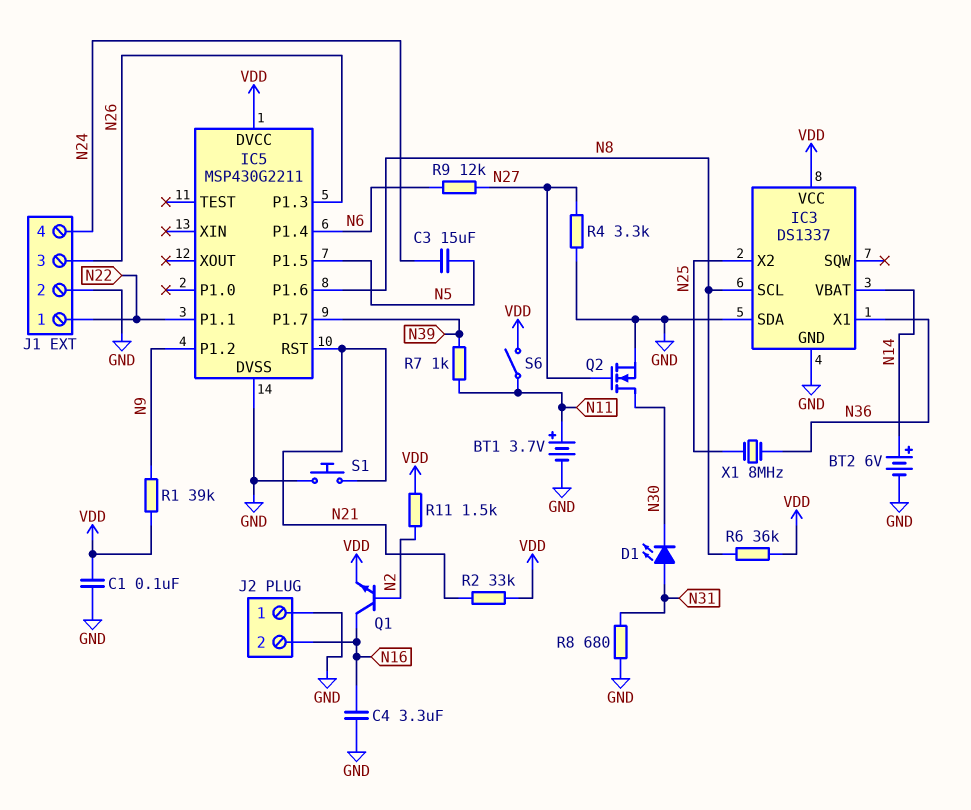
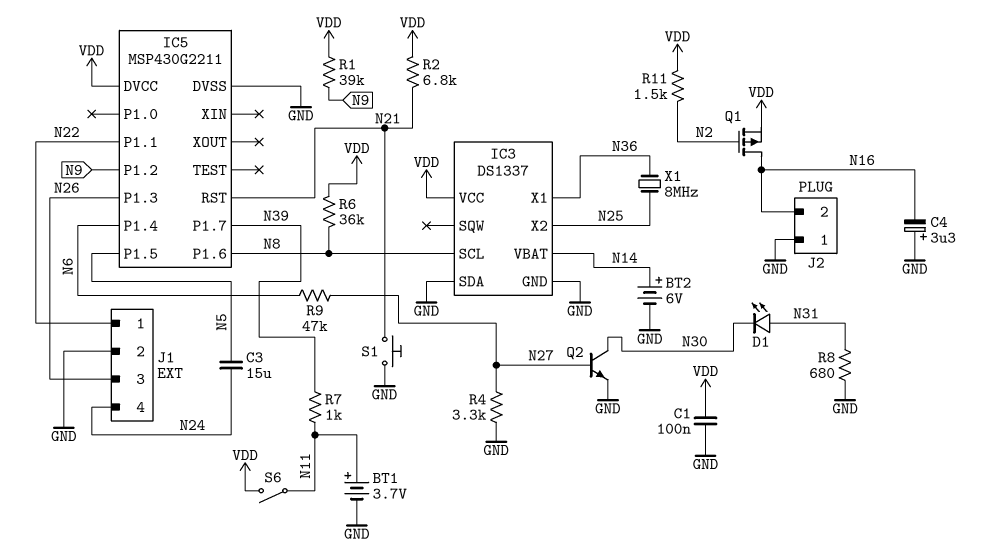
C4: 3.3uF (GND, N16) -> 3.3uF (plus GND, minus N16)
Q1: NPN (B N2, C N16, E VDD) -> PMOS (G N2, D N16, S VDD)
Q2: NMOS (G N27, D N30, S GND) -> NPN (B N27, C N30, E GND)
R2: 33k (N21, VDD) -> 6.8k (N21, VDD)
R9: 12k (N6, N27) -> 47k (N6, N27)

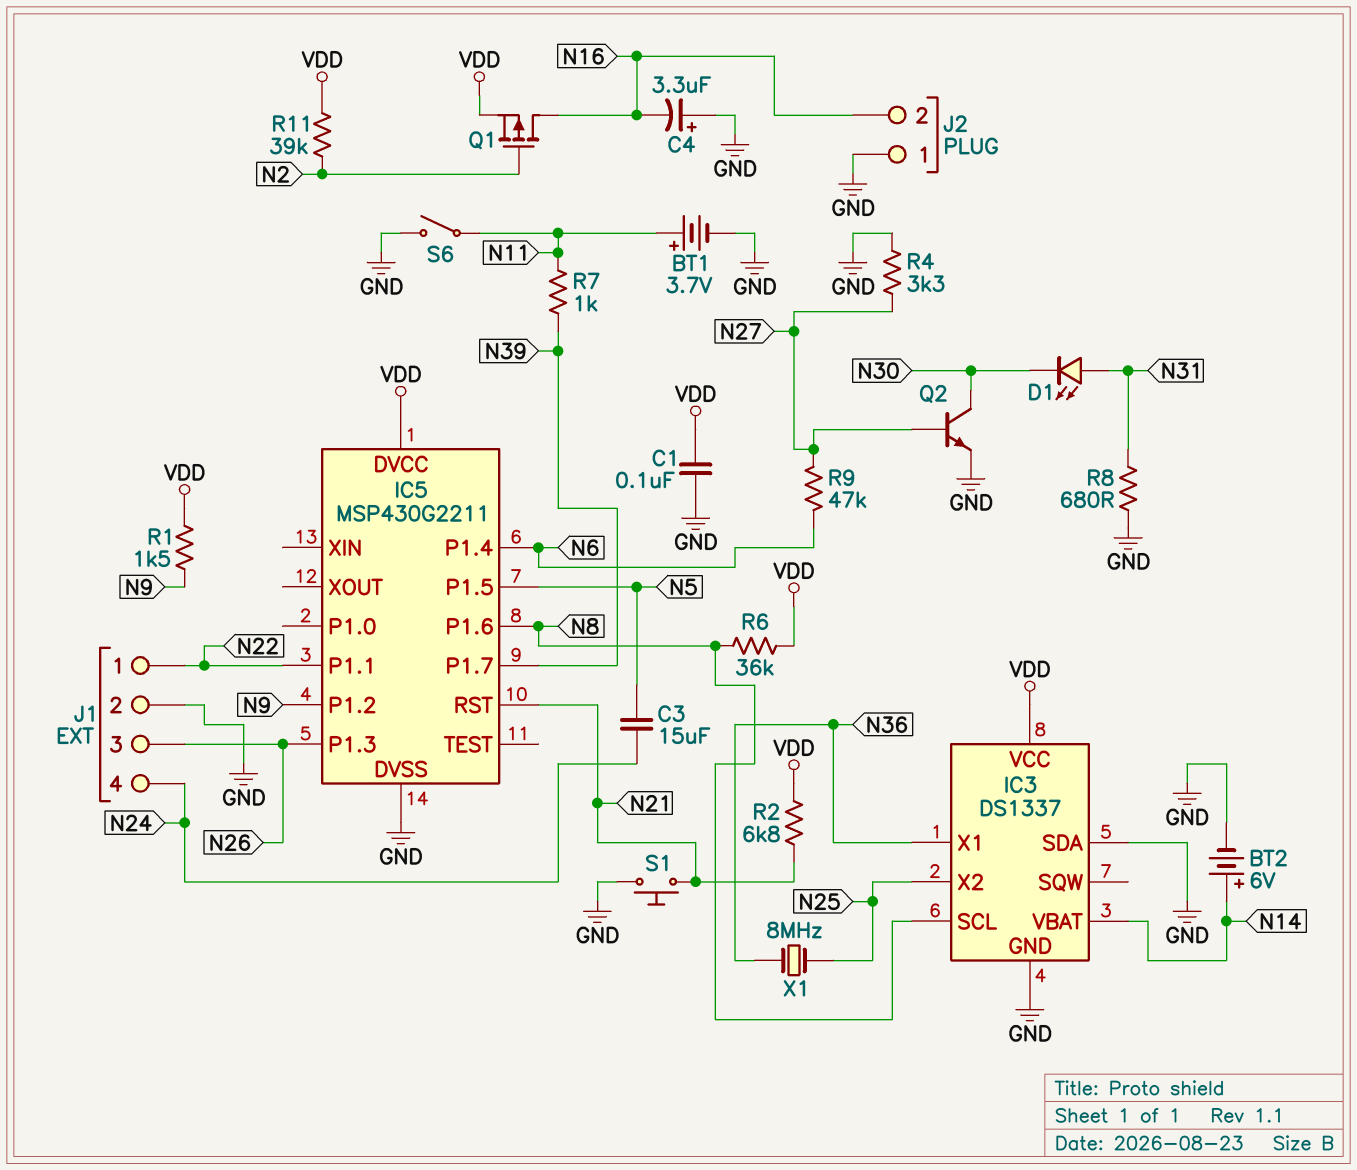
R1: 39k (N9, VDD) -> 1.5k (N9, VDD)
R11: 1.5k (N2, VDD) -> 39k (N2, VDD)
S6: switch (N11, VDD) -> switch (GND, N11)

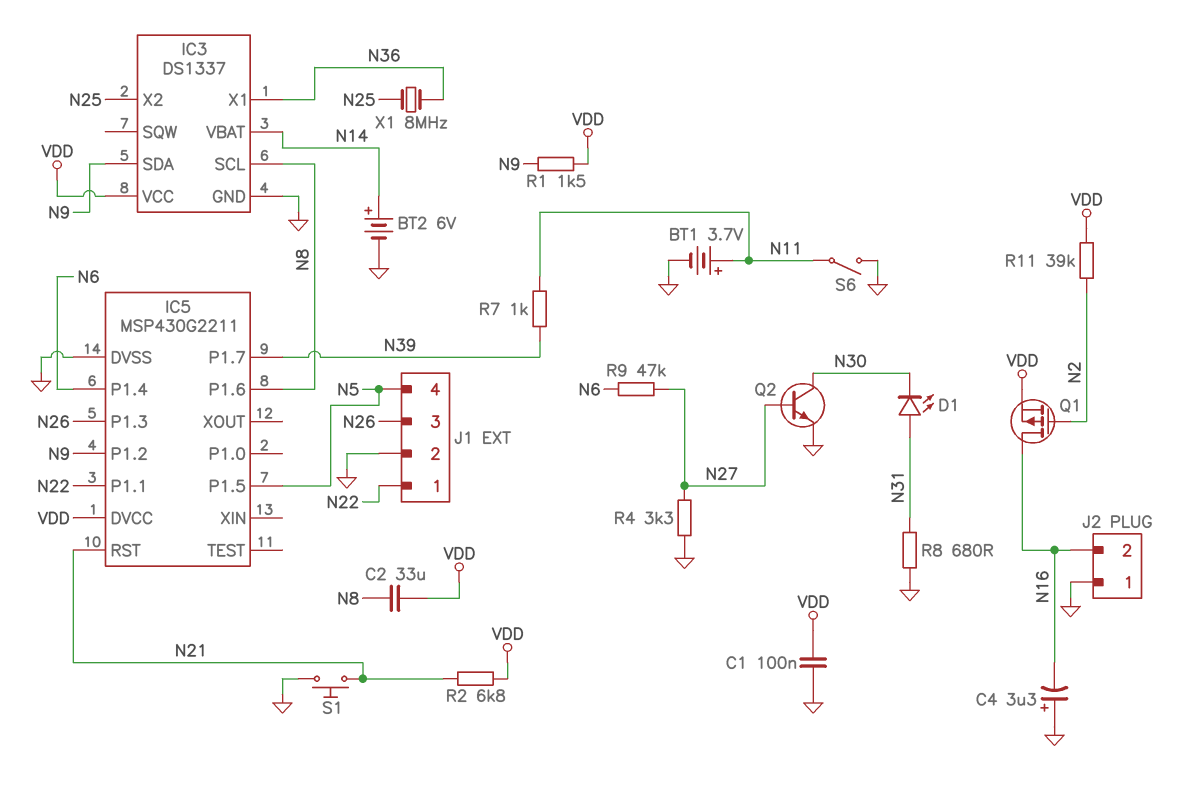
C2: none -> 33uF (N8, VDD)
C3: 15uF (N5, N24) -> none
IC3 pin SDA: GND -> N9
J1 pin 4: N24 -> N5
R6: 36k (N8, VDD) -> none

